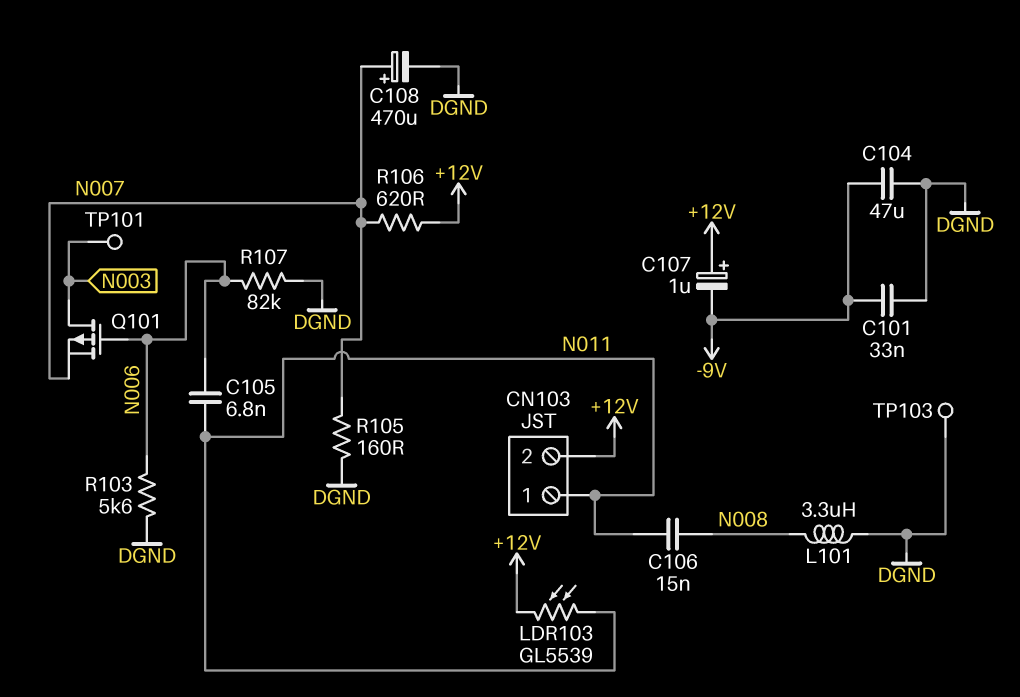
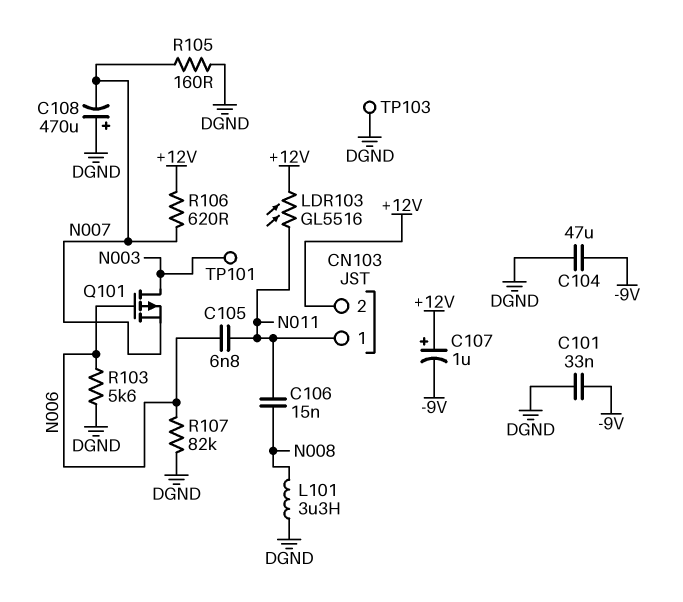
C108: 470uF (plus N007, minus DGND) -> 470uF (plus DGND, minus N007)
LDR103: GL5539 (+12V, N011) -> GL5516 (+12V, N011)

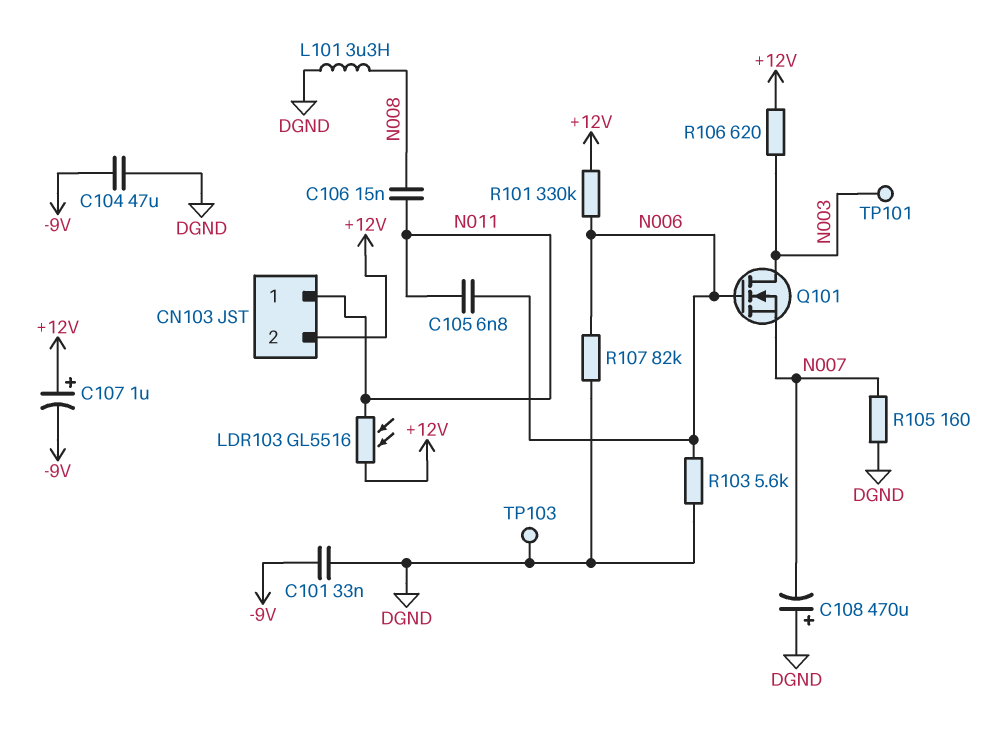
Q101: PMOS (G N006, D N003, S N007) -> NMOS (G N006, D N003, S N007)
R101: none -> 330k (+12V, N006)
R106: 620 (+12V, N007) -> 620 (+12V, N003)

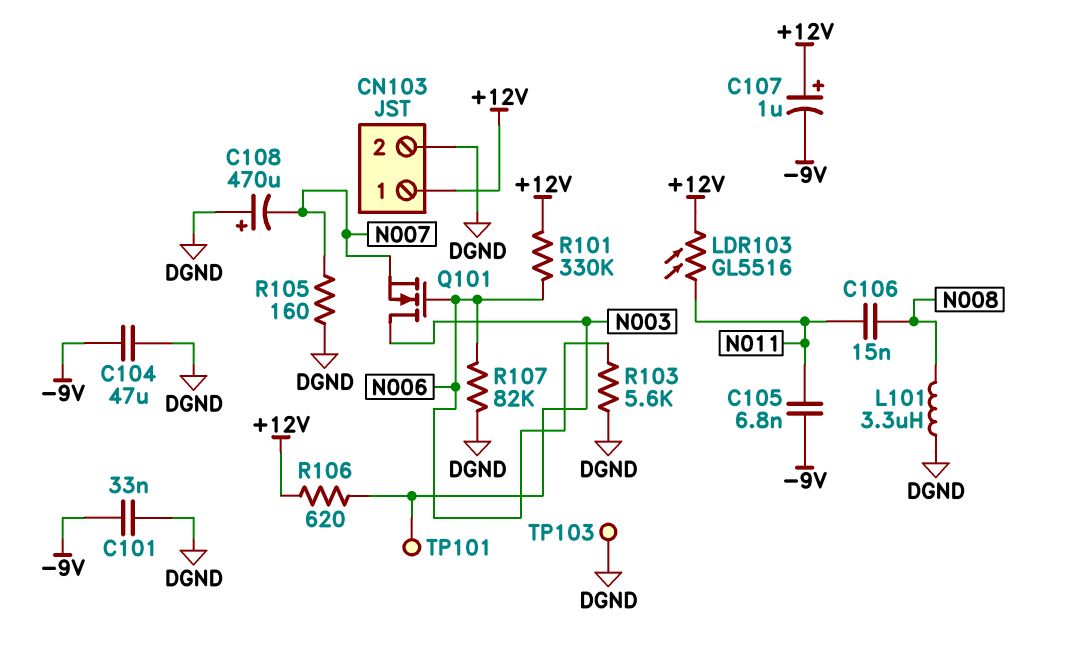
C105: 6.8nF (N006, N011) -> 6.8nF (-9V, N011)
CN103 pin 1: N011 -> +12V
CN103 pin 2: +12V -> DGND

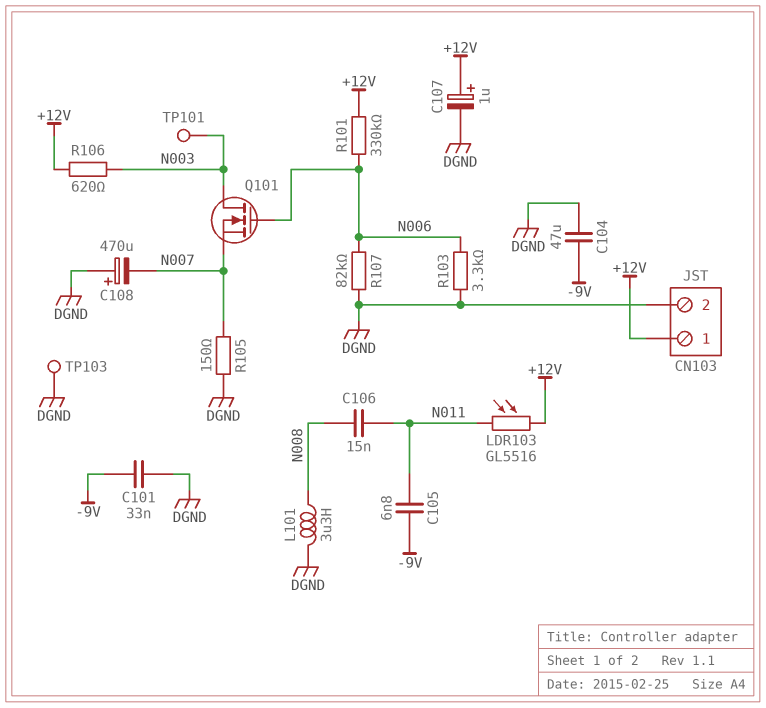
C107: 1uF (plus +12V, minus -9V) -> 1uF (plus +12V, minus DGND)
R103: 5.6k (DGND, N006) -> 3.3k (DGND, N006)
R105: 160 (DGND, N007) -> 150 (DGND, N007)

